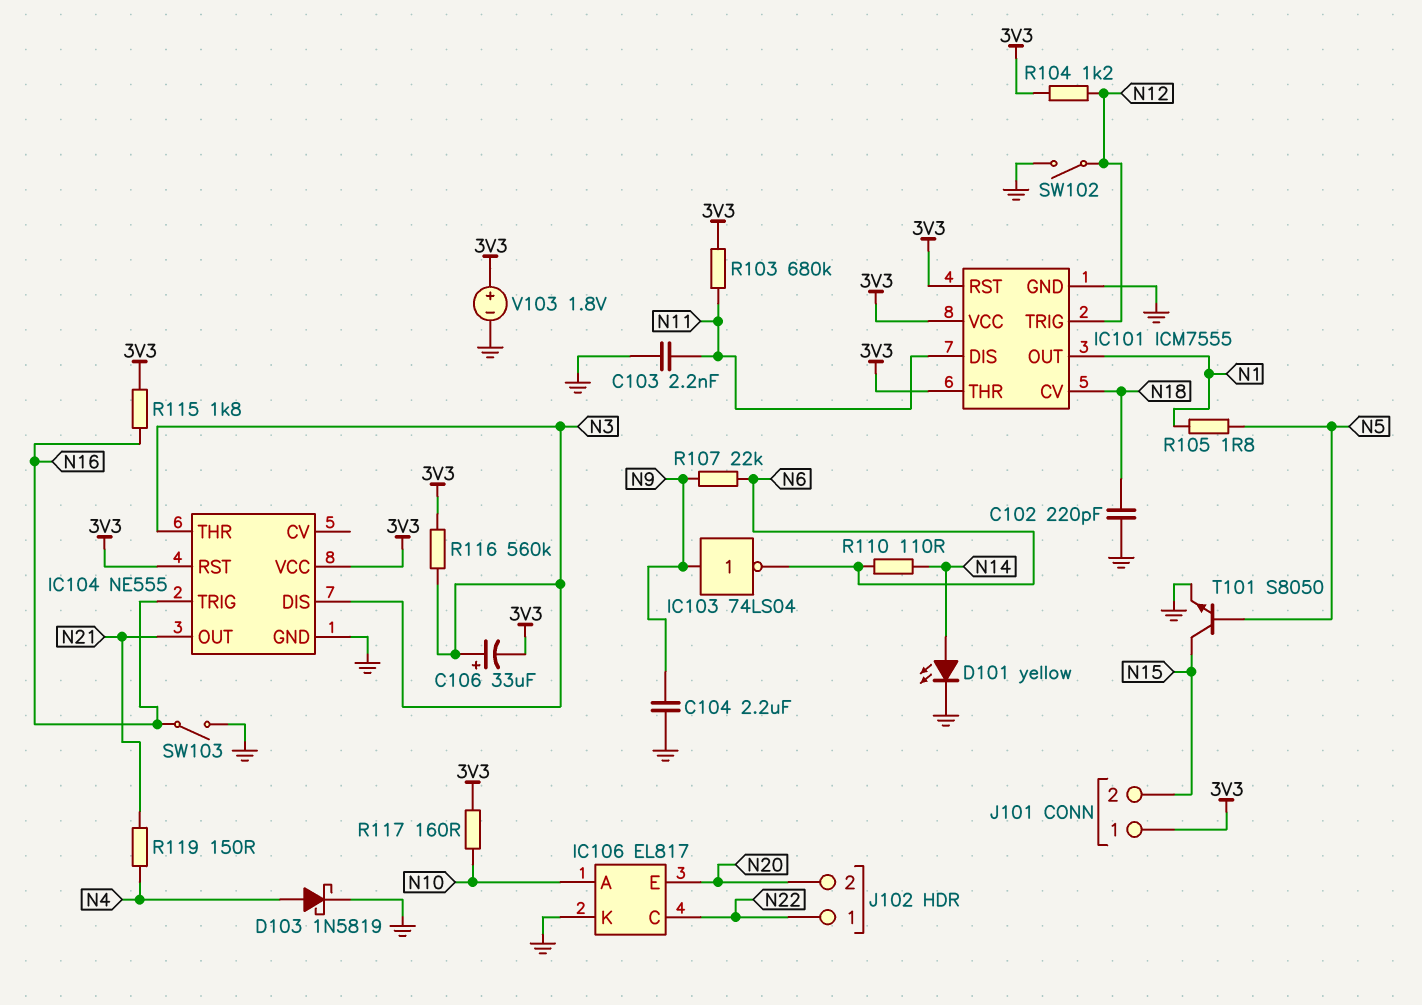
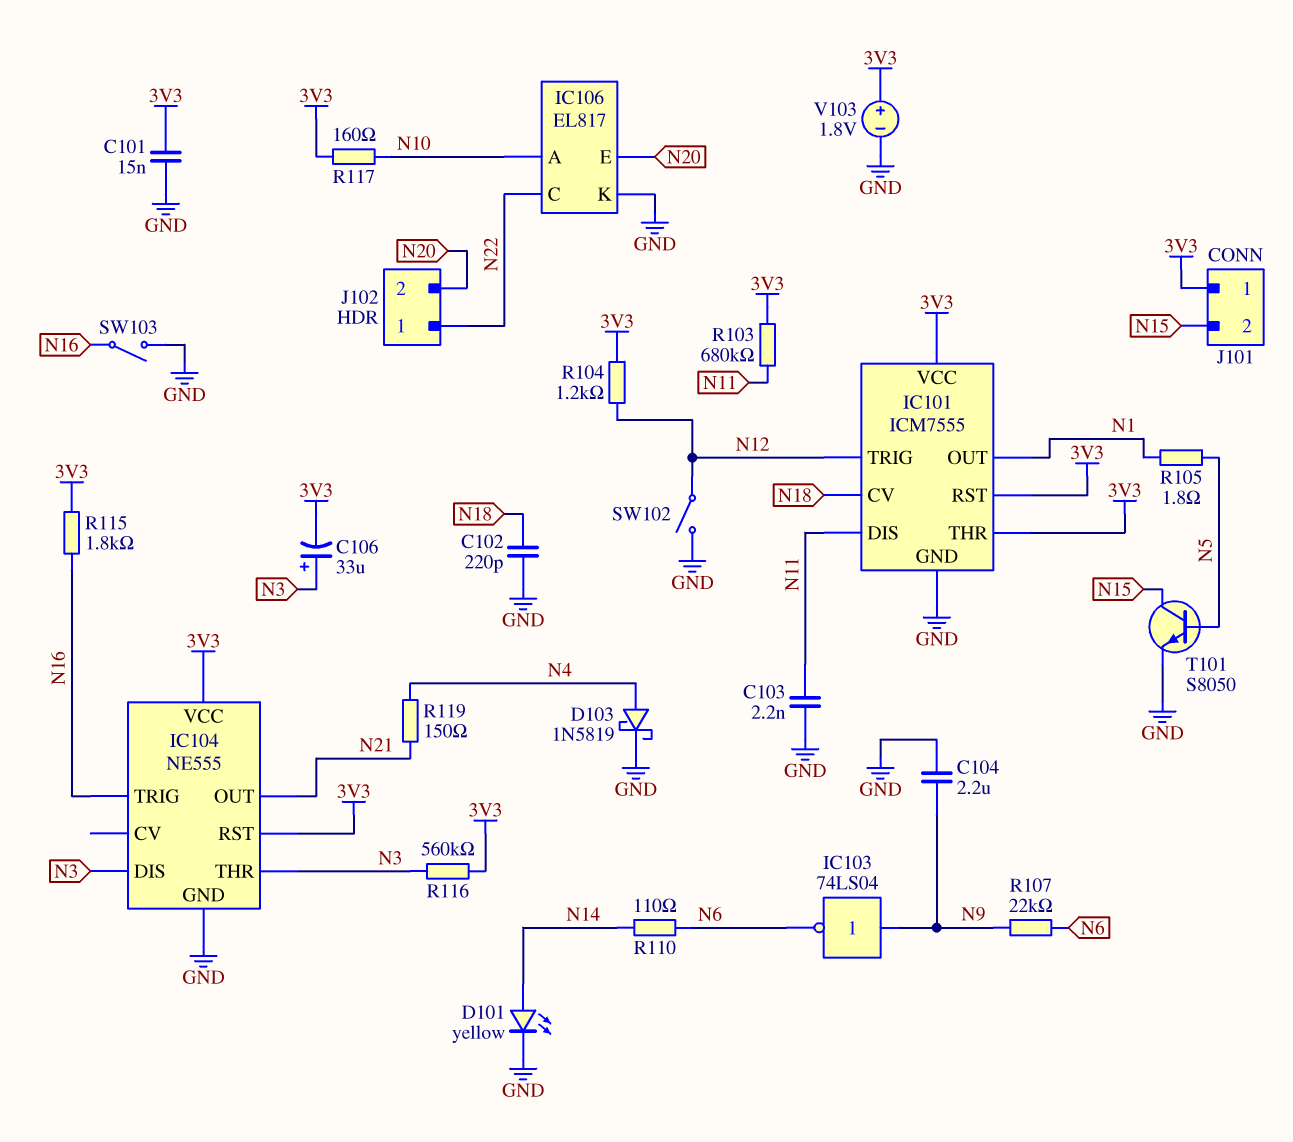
C101: none -> 15nF (3V3, GND)

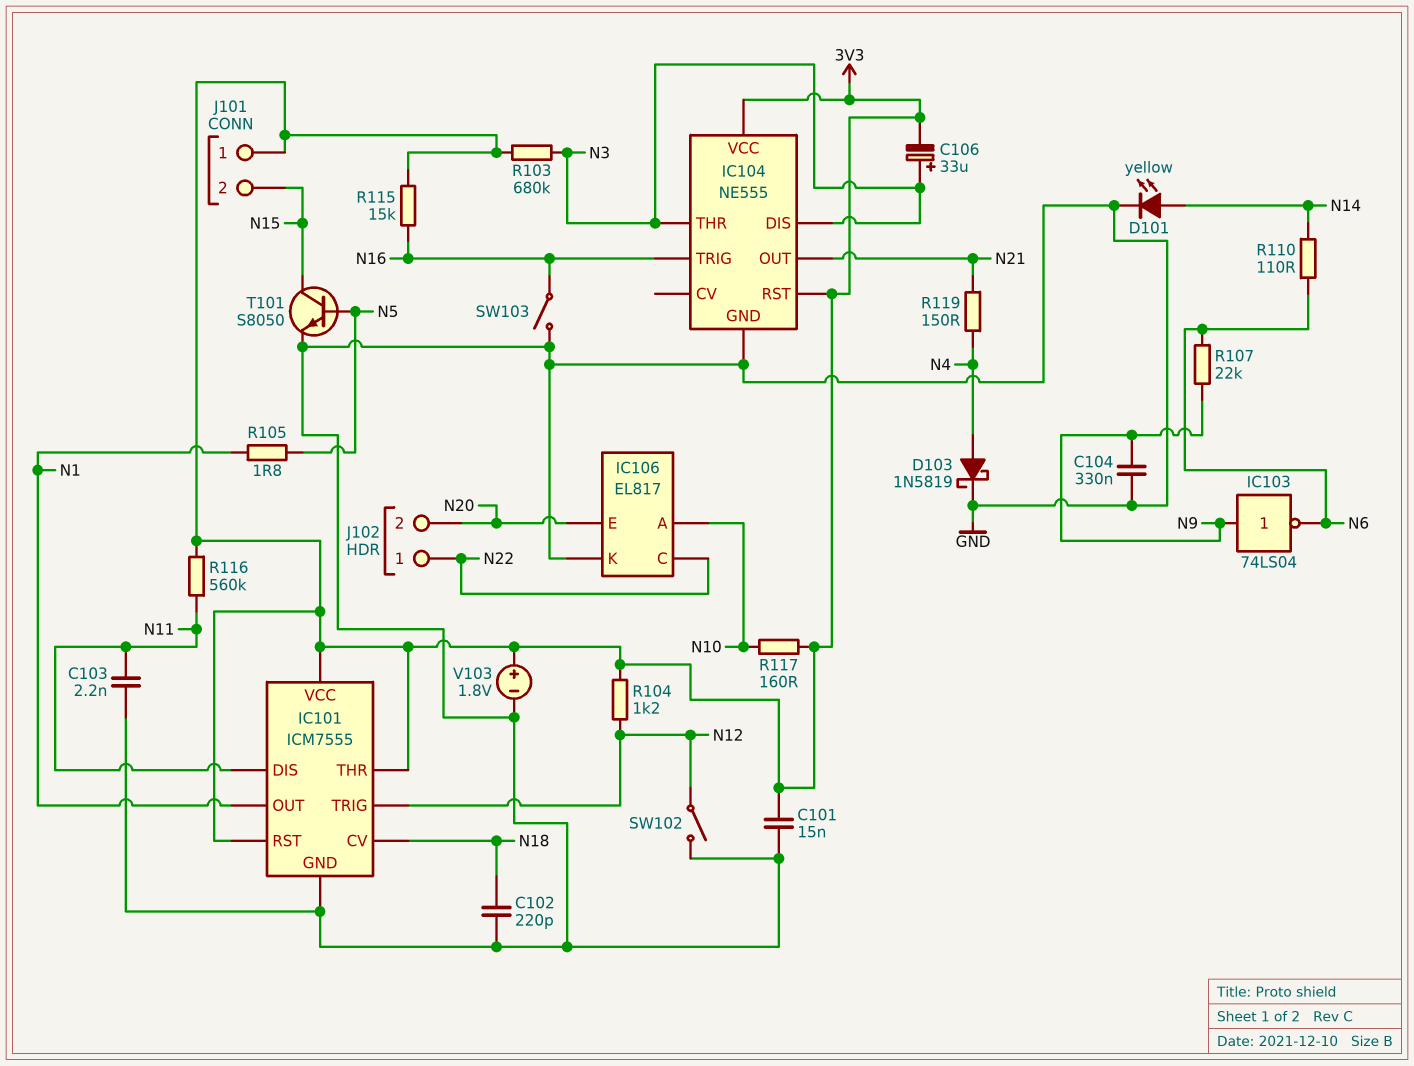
C104: 2.2uF (GND, N9) -> 330nF (GND, N9)
R103: 680k (3V3, N11) -> 680k (3V3, N3)
R115: 1.8k (3V3, N16) -> 15k (3V3, N16)
R116: 560k (3V3, N3) -> 560k (3V3, N11)

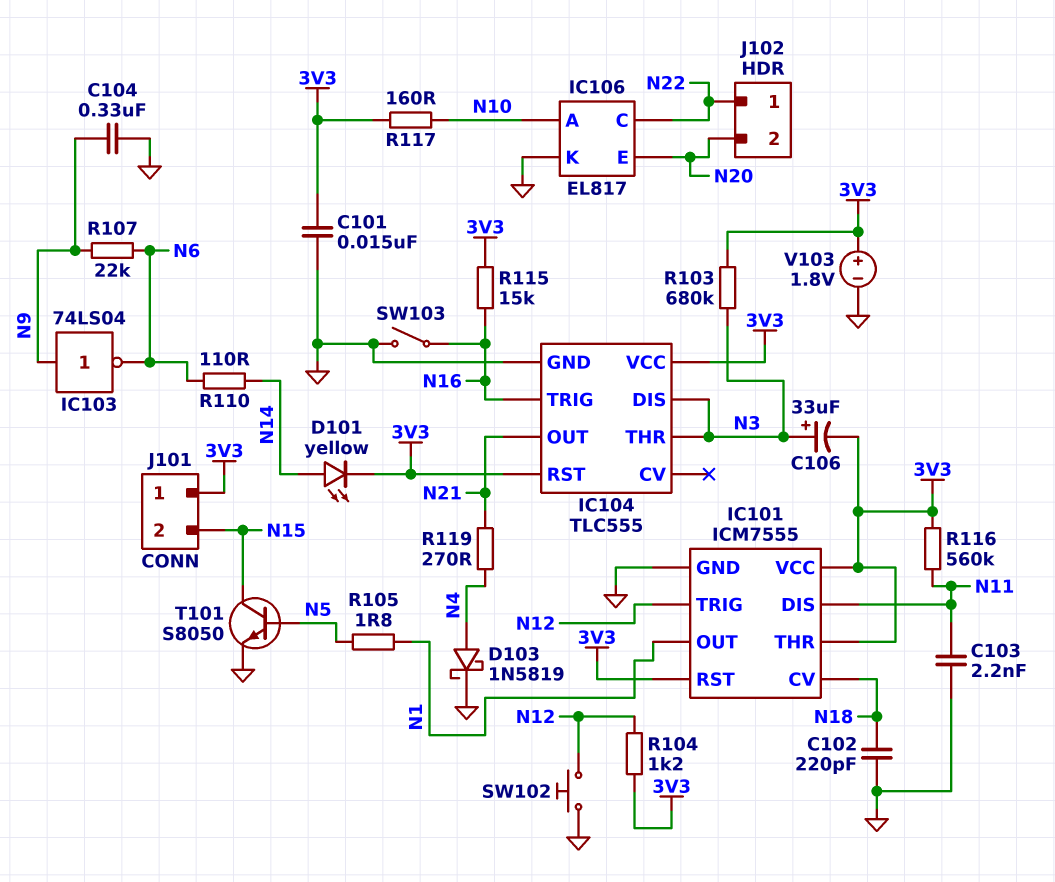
D101: LED yellow (A N14, K GND) -> LED yellow (A N14, K 3V3)
IC104: NE555 -> TLC555
R119: 150 (N4, N21) -> 270 (N4, N21)
SW102: switch (GND, N12) -> button (GND, N12)

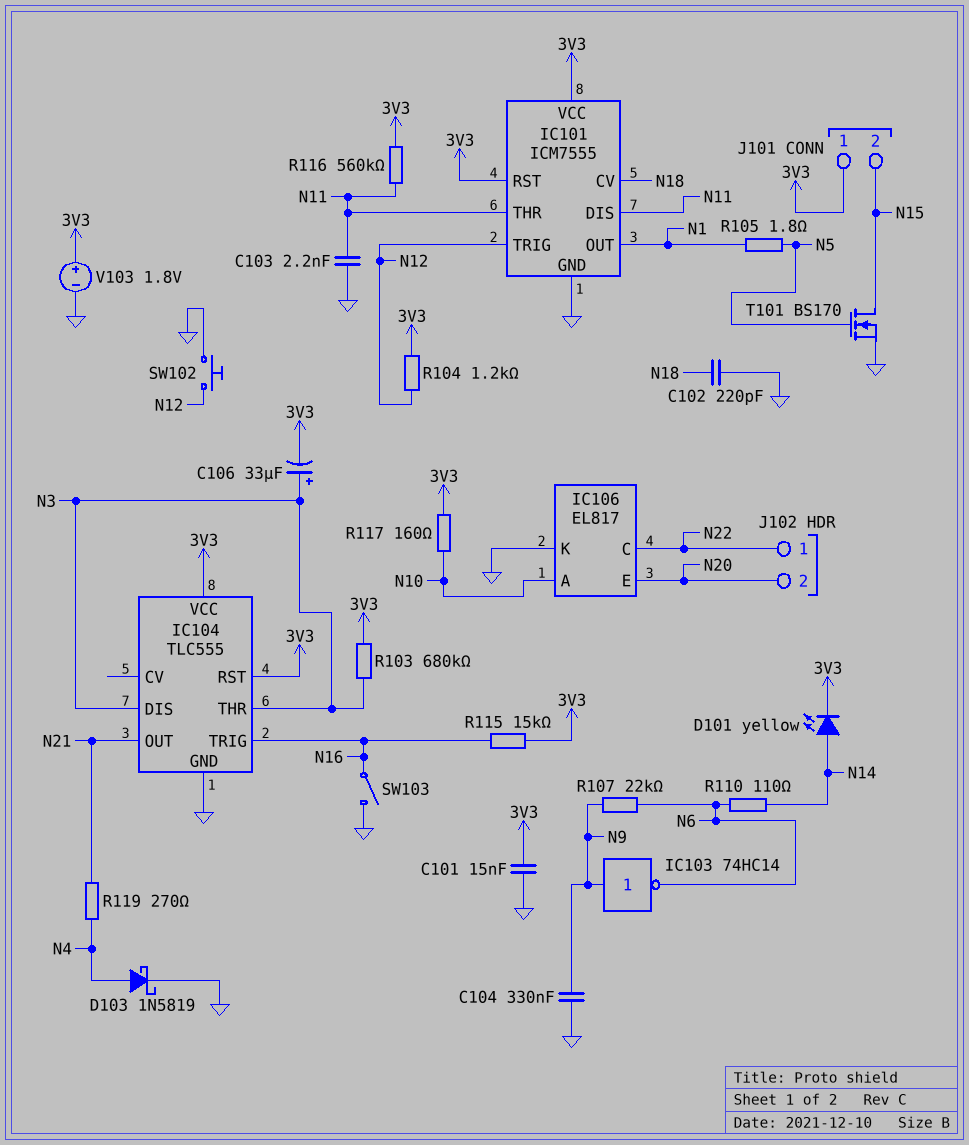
IC101 pin THR: 3V3 -> N11
IC103: NOT 74LS04 (in N9, out N6) -> NOT 74HC14 (in N9, out N6)
T101: NPN S8050 (B N5, C N15, E GND) -> NMOS BS170 (G N5, D N15, S GND)

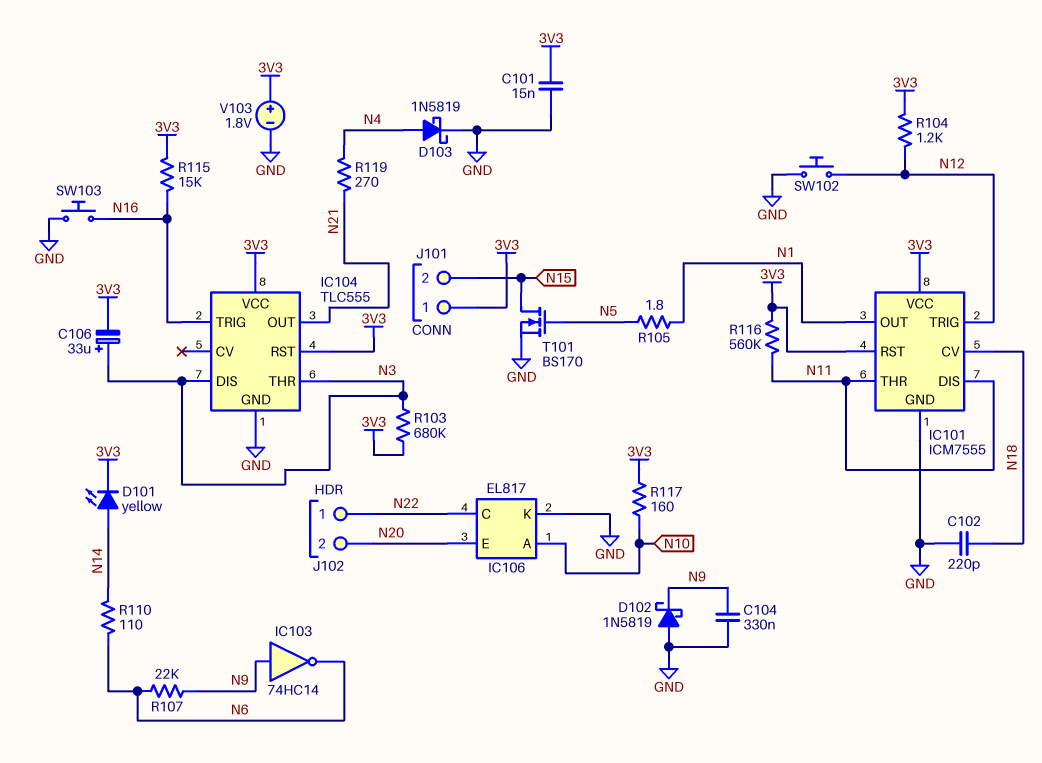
C103: 2.2nF (GND, N11) -> none
D102: none -> schottky 1N5819 (A GND, K N9)
SW103: switch (GND, N16) -> button (GND, N16)

